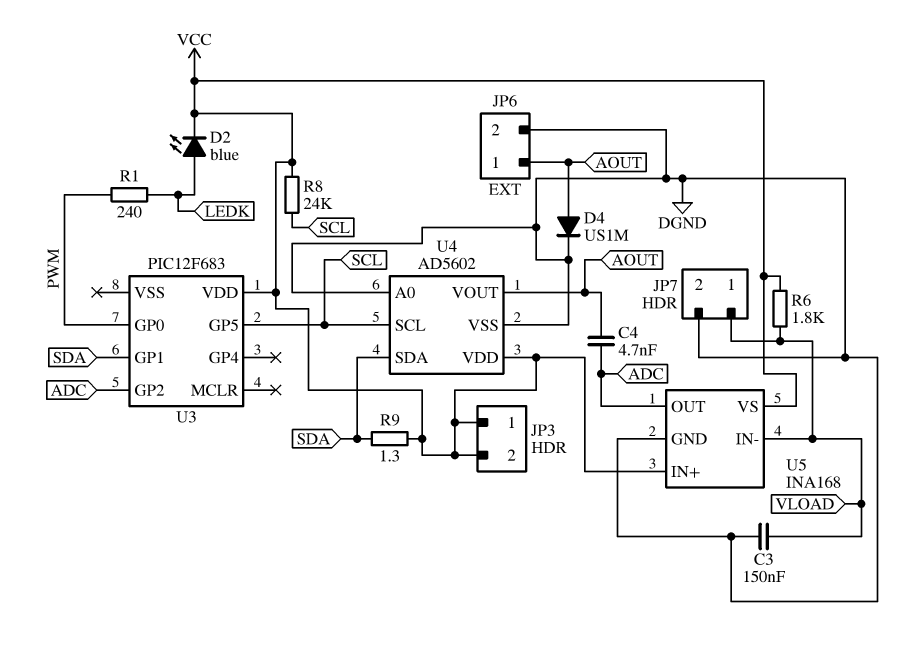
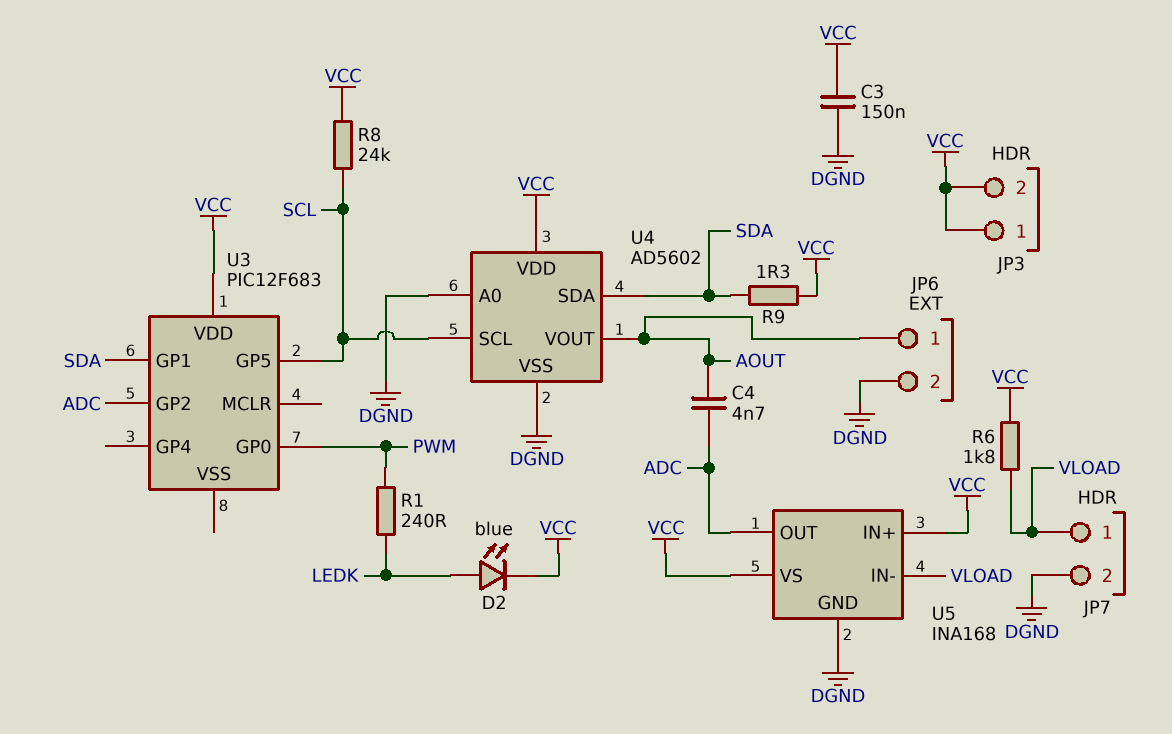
C3: 150nF (DGND, VLOAD) -> 150nF (DGND, VCC)
D4: diode US1M (A AOUT, K DGND) -> none

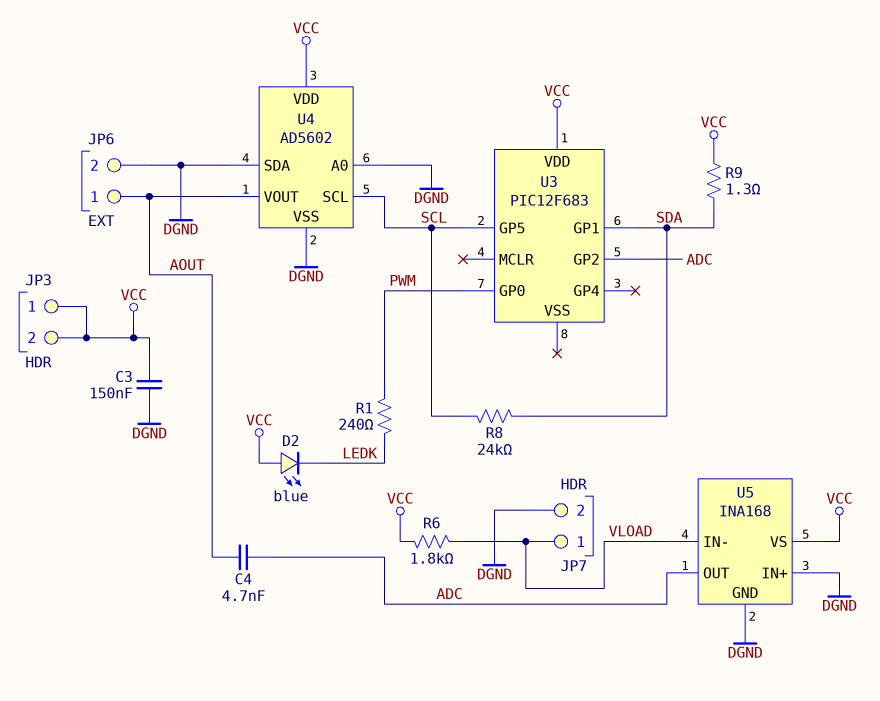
D2: LED blue (A LEDK, K VCC) -> LED blue (A VCC, K LEDK)
R8: 24k (SCL, VCC) -> 24k (SCL, SDA)
U4 pin SDA: SDA -> DGND
U5 pin IN+: VCC -> DGND

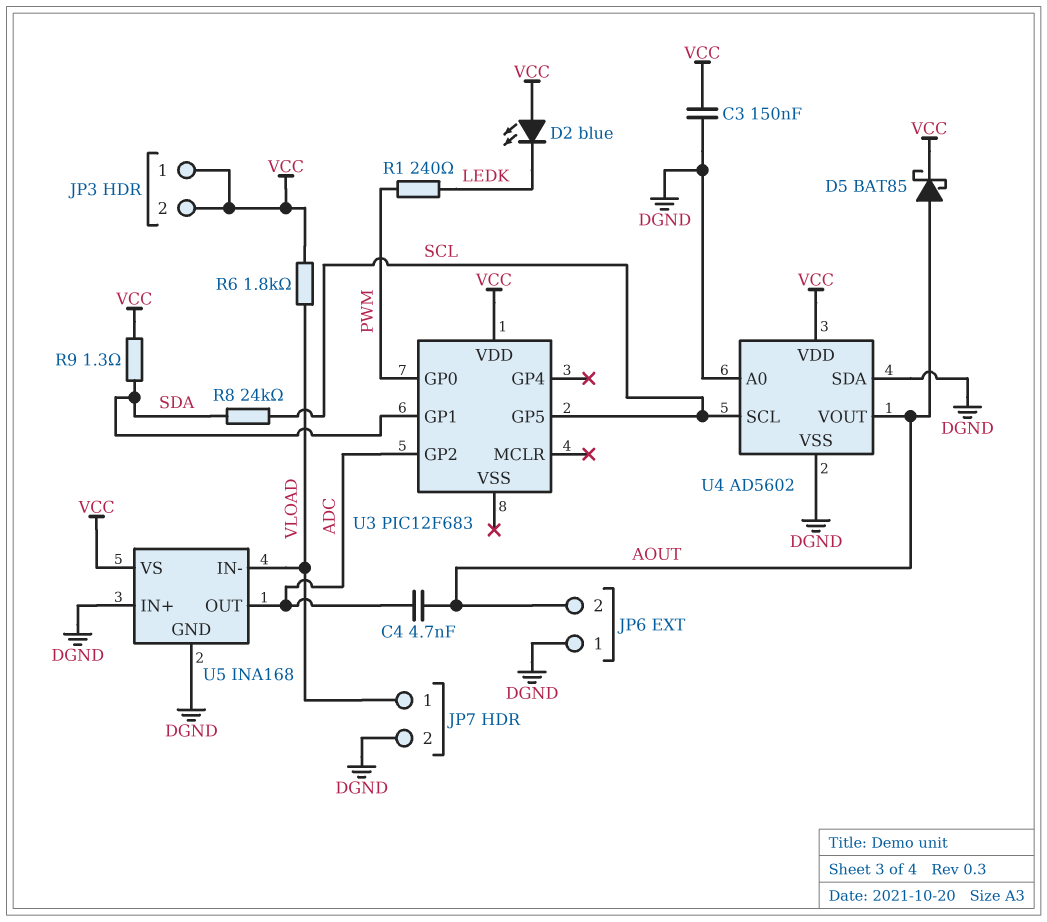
D5: none -> schottky BAT85 (A AOUT, K VCC)
JP6 pin 1: AOUT -> DGND
JP6 pin 2: DGND -> AOUT

